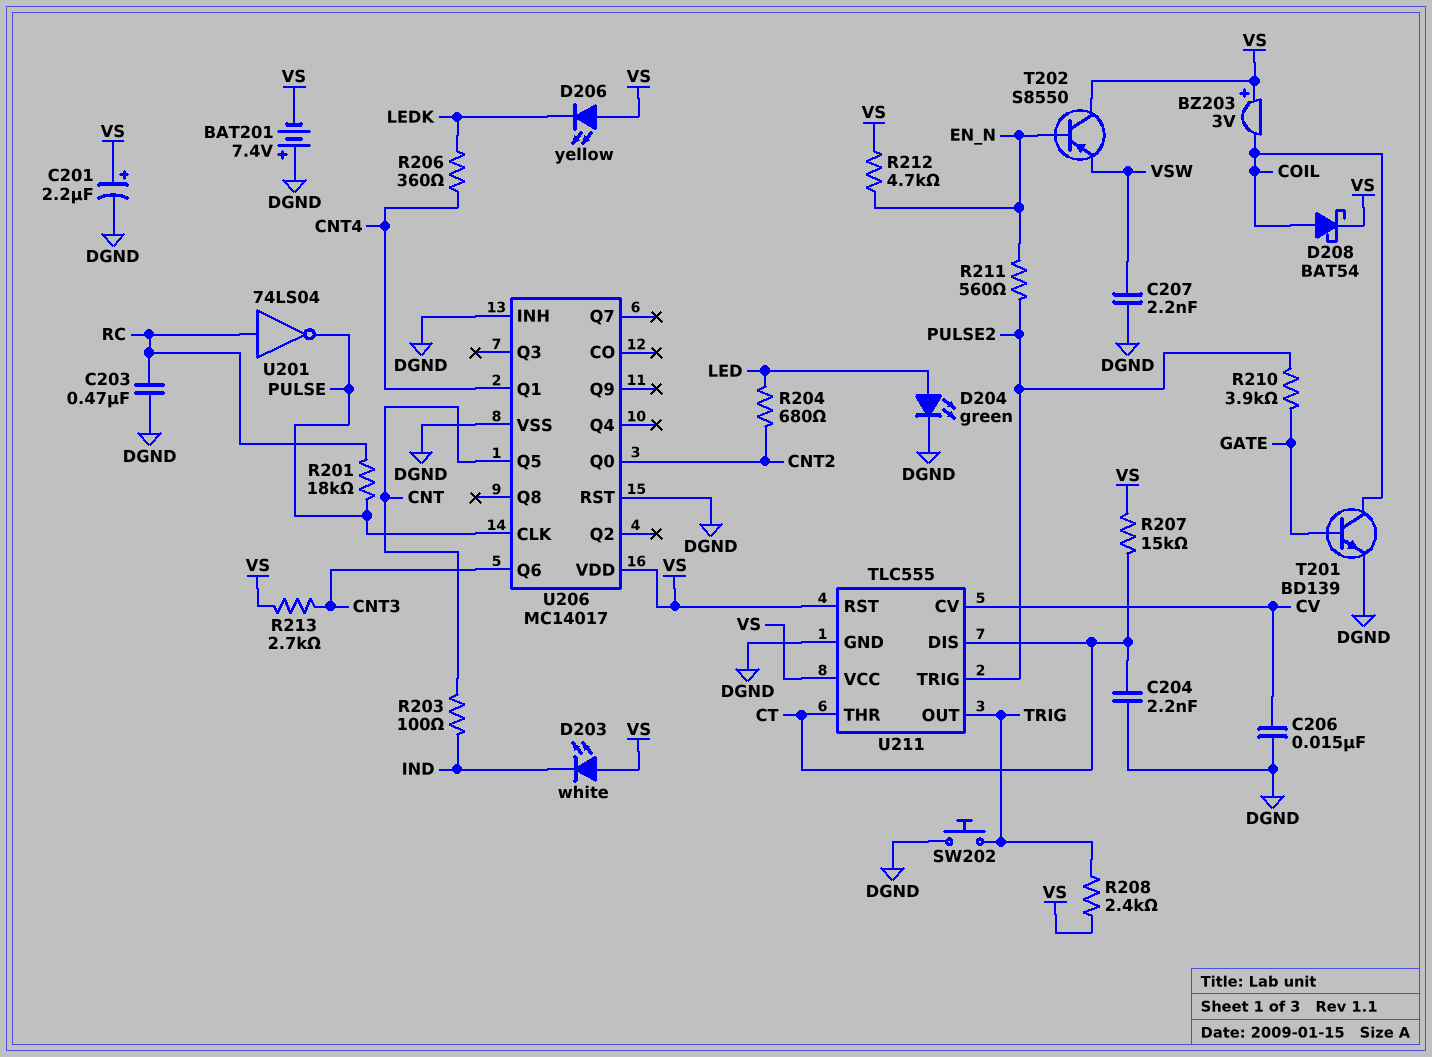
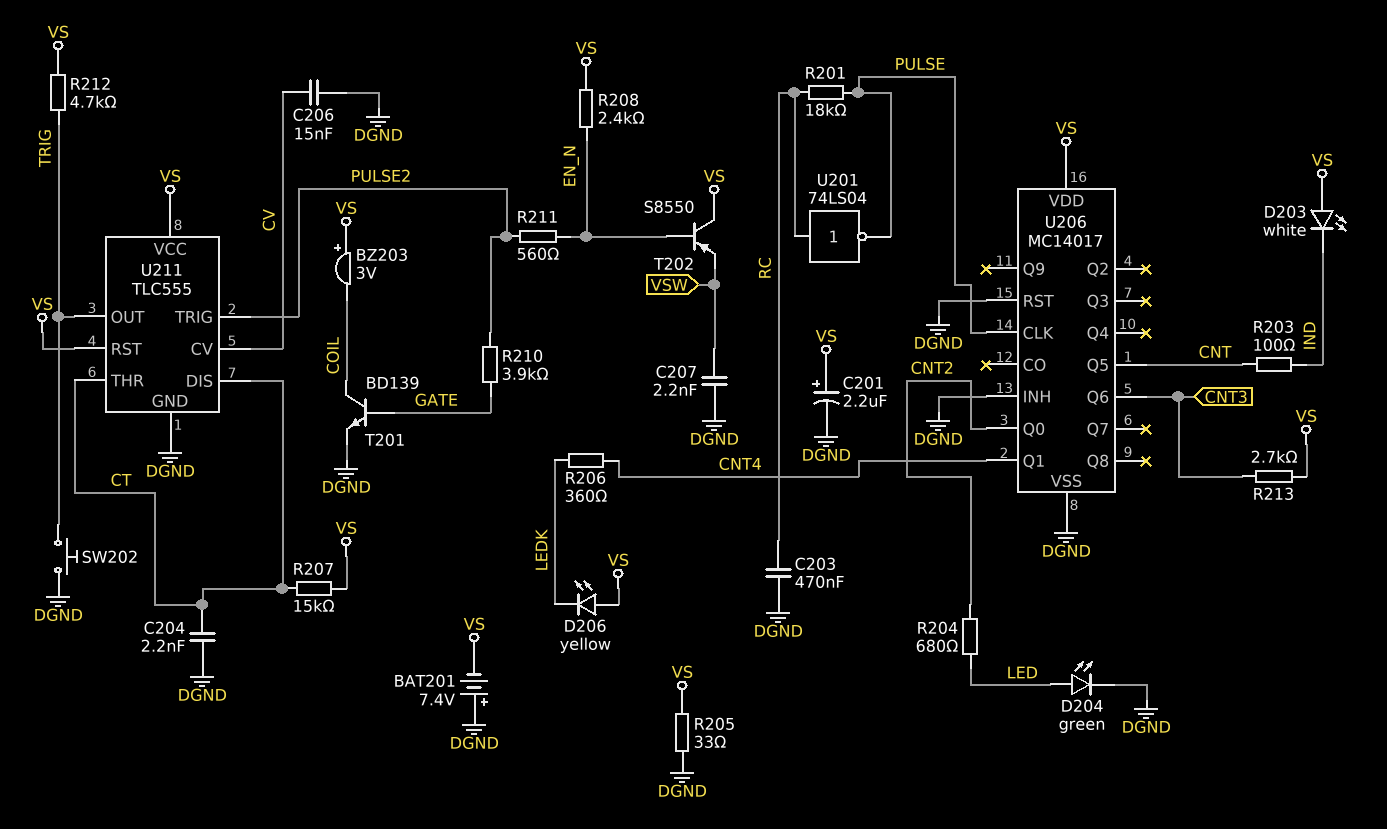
D208: schottky BAT54 (A COIL, K VS) -> none
R205: none -> 33 (DGND, VS)
R208: 2.4k (TRIG, VS) -> 2.4k (EN_N, VS)
R212: 4.7k (EN_N, VS) -> 4.7k (TRIG, VS)

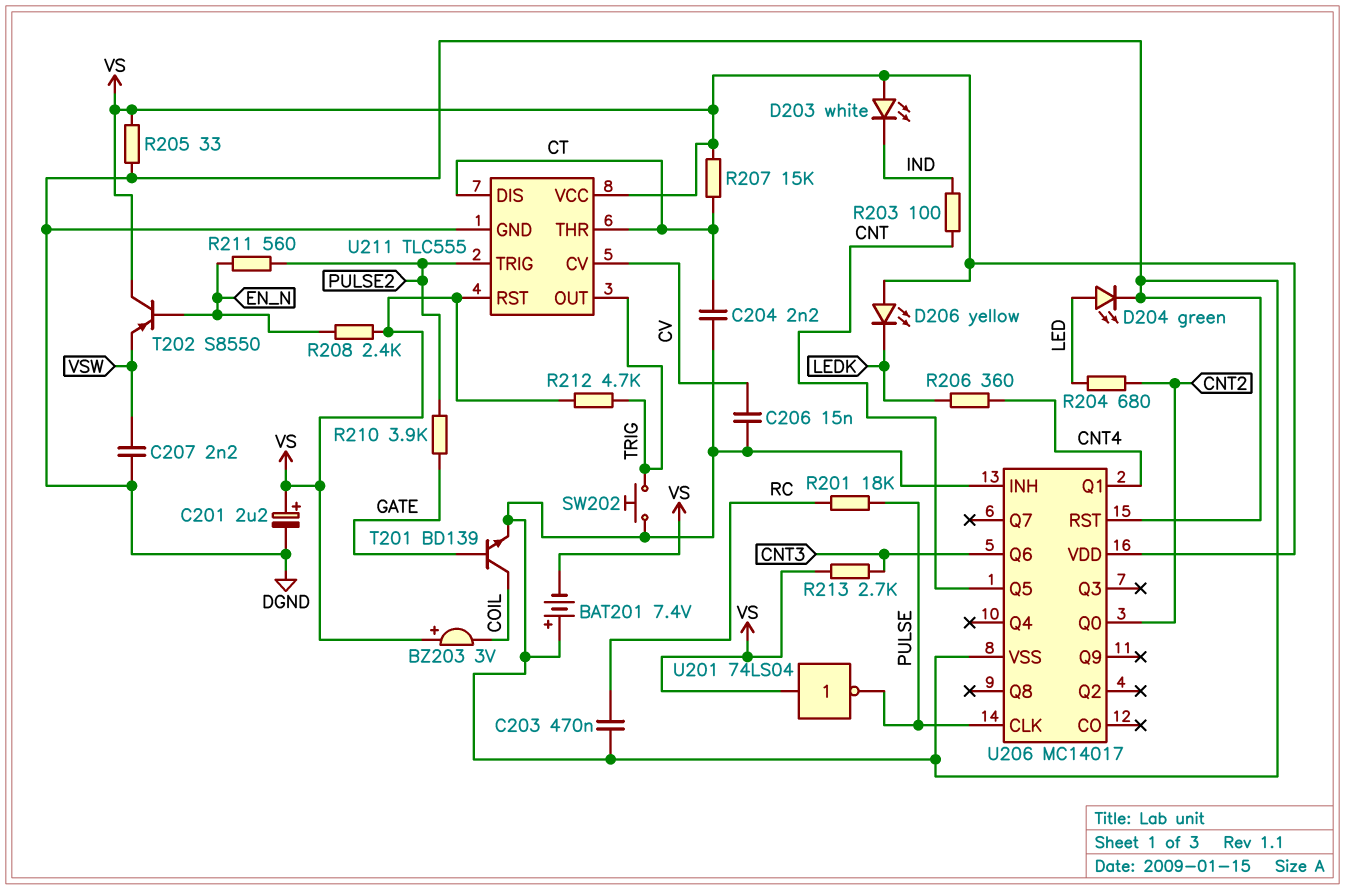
U201: NOT 74LS04 (in RC, out PULSE) -> NOT 74LS04 (in VS, out PULSE)

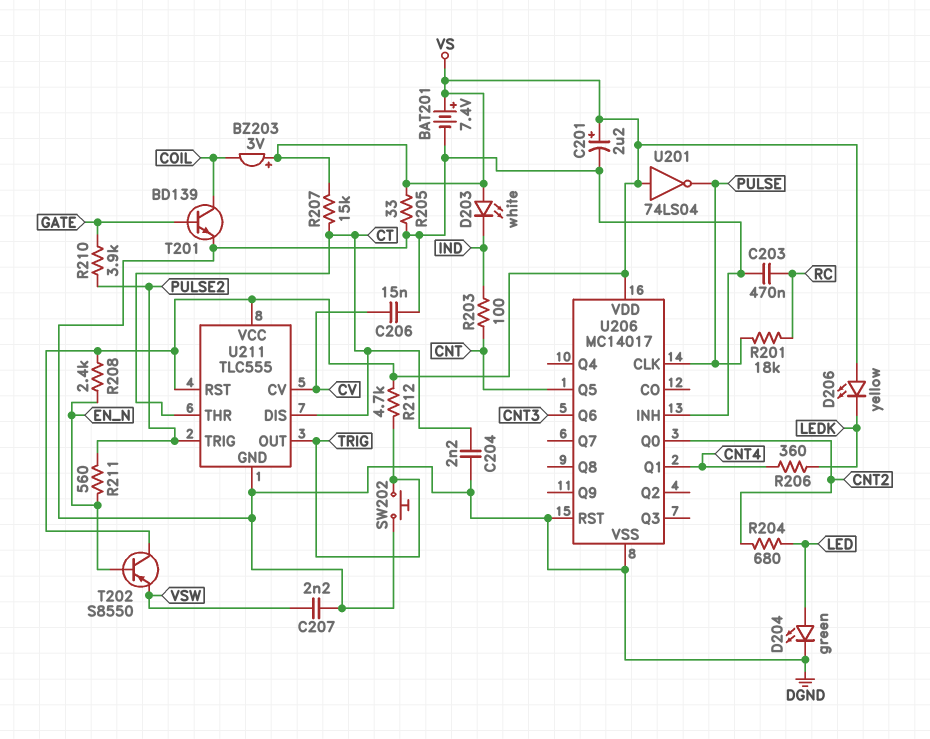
BAT201: 7.4V (plus DGND, minus VS) -> 7.4V (plus VS, minus DGND)
R213: 2.7k (CNT3, VS) -> none

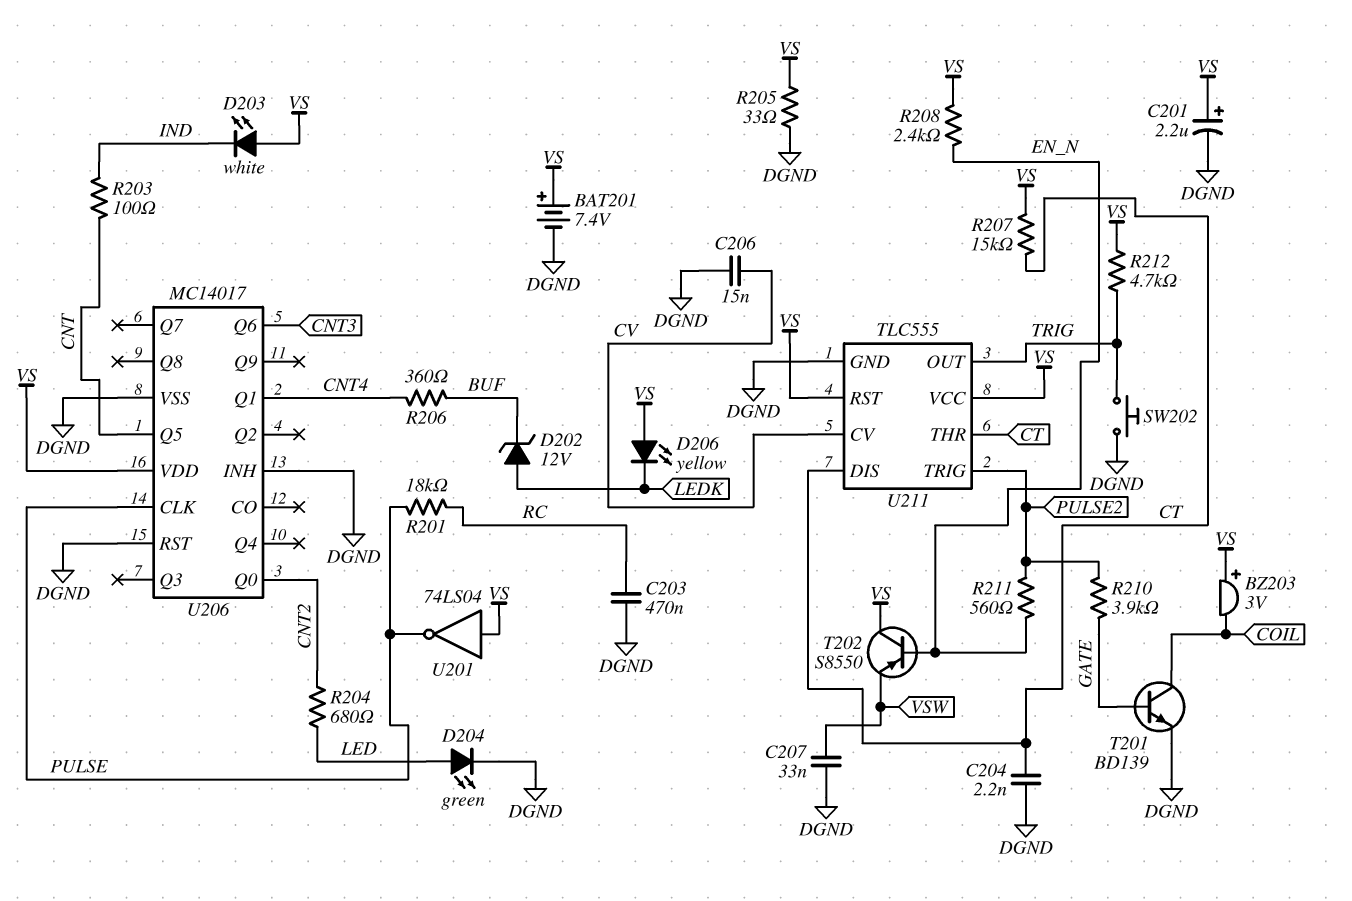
C207: 2.2nF (DGND, VSW) -> 33nF (DGND, VSW)
D202: none -> zener 12V (A LEDK, K BUF)
R206: 360 (CNT4, LEDK) -> 360 (BUF, CNT4)

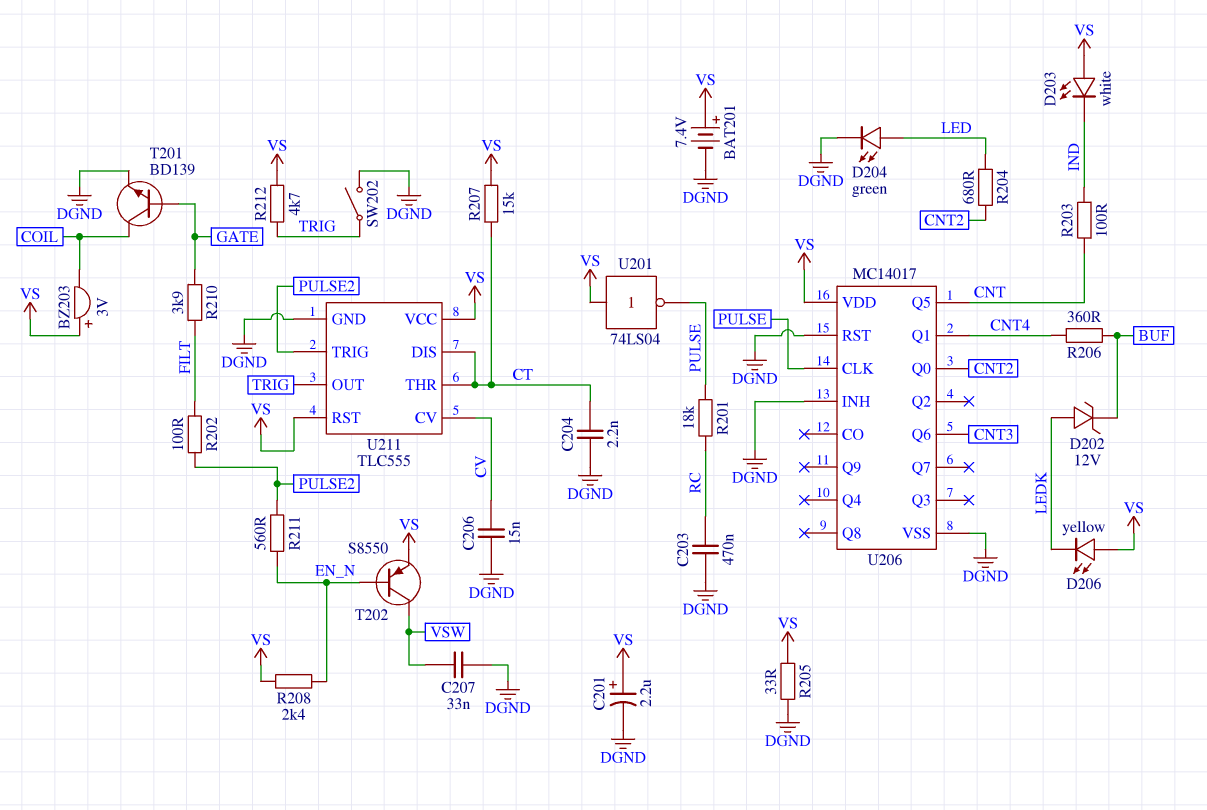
R202: none -> 100 (FILT, PULSE2)
R210: 3.9k (GATE, PULSE2) -> 3.9k (FILT, GATE)
SW202: button (DGND, TRIG) -> switch (DGND, TRIG)
T202: PNP S8550 (B EN_N, C VS, E VSW) -> PNP S8550 (B EN_N, C VSW, E VS)

